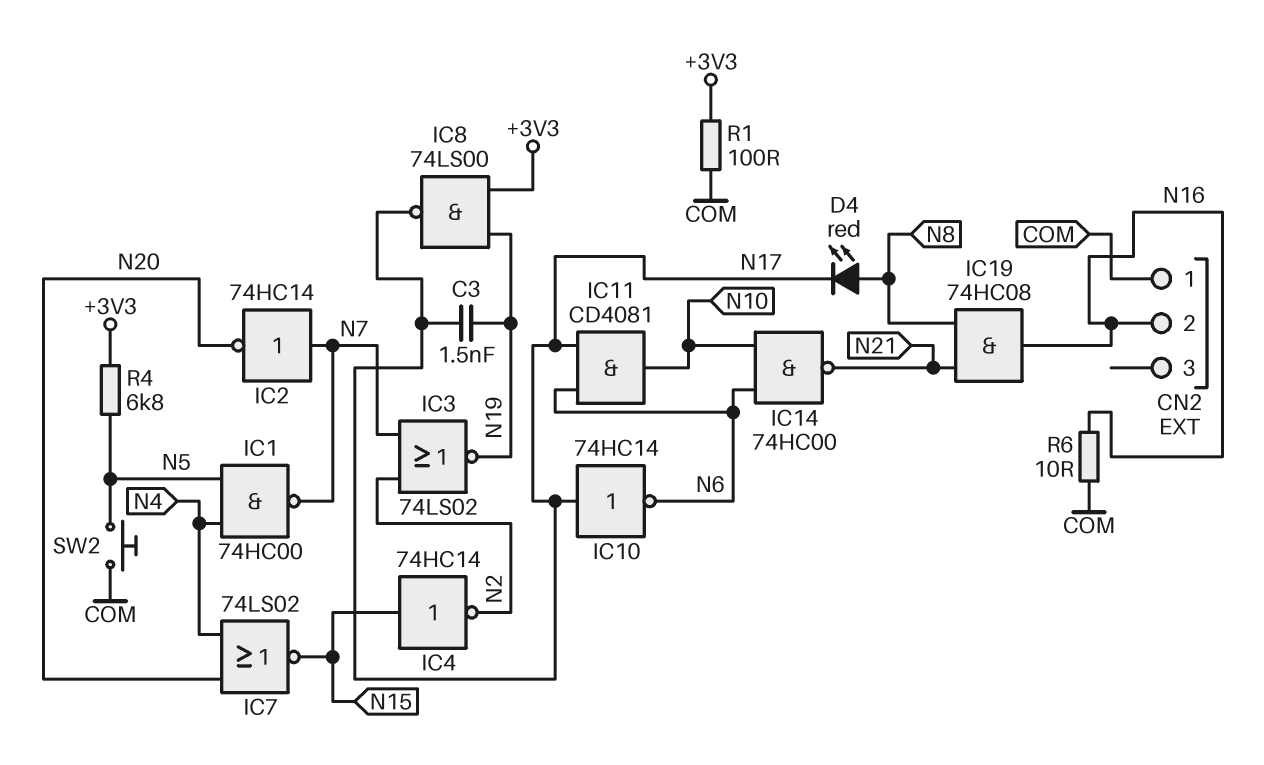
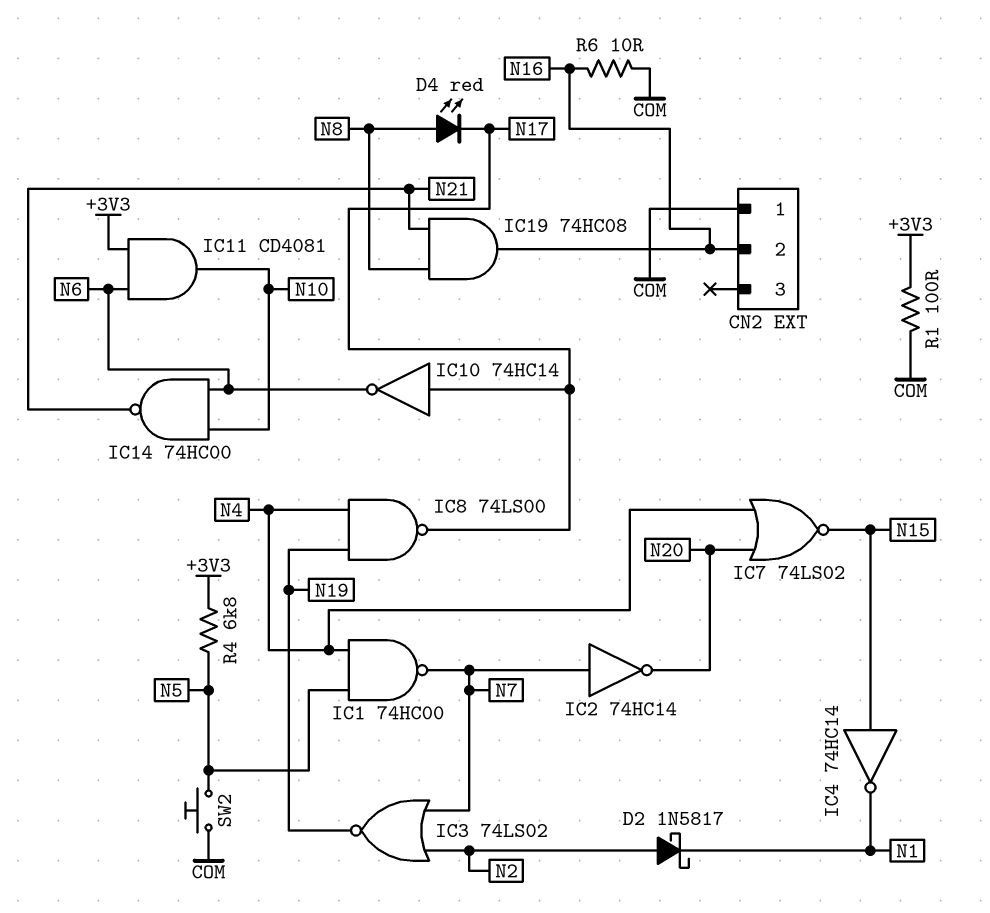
C3: 1.5nF (N17, N19) -> none
D2: none -> schottky 1N5817 (A N2, K N1)
IC4: NOT 74HC14 (in N15, out N2) -> NOT 74HC14 (in N15, out N1)
IC8: NAND 74LS00 (in +3V3, in N19, out N17) -> NAND 74LS00 (in N4, in N19, out N17)
IC11: AND CD4081 (in N6, in N17, out N10) -> AND CD4081 (in +3V3, in N6, out N10)

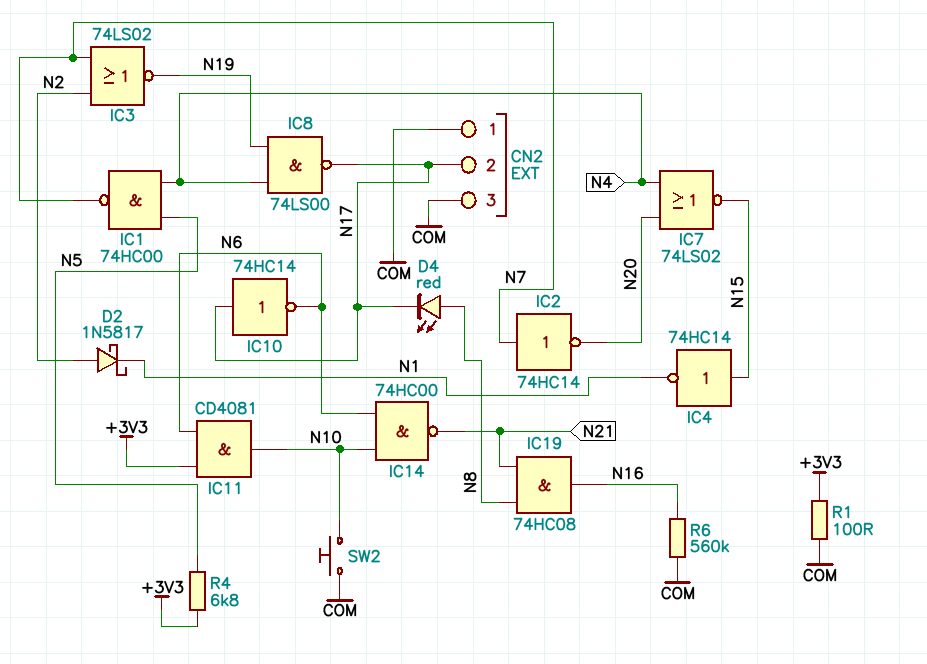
CN2 pin 2: N16 -> N17
CN2 pin 3: none -> COM
R6: 10 (COM, N16) -> 560k (COM, N16)
SW2: button (COM, N5) -> button (COM, N10)

